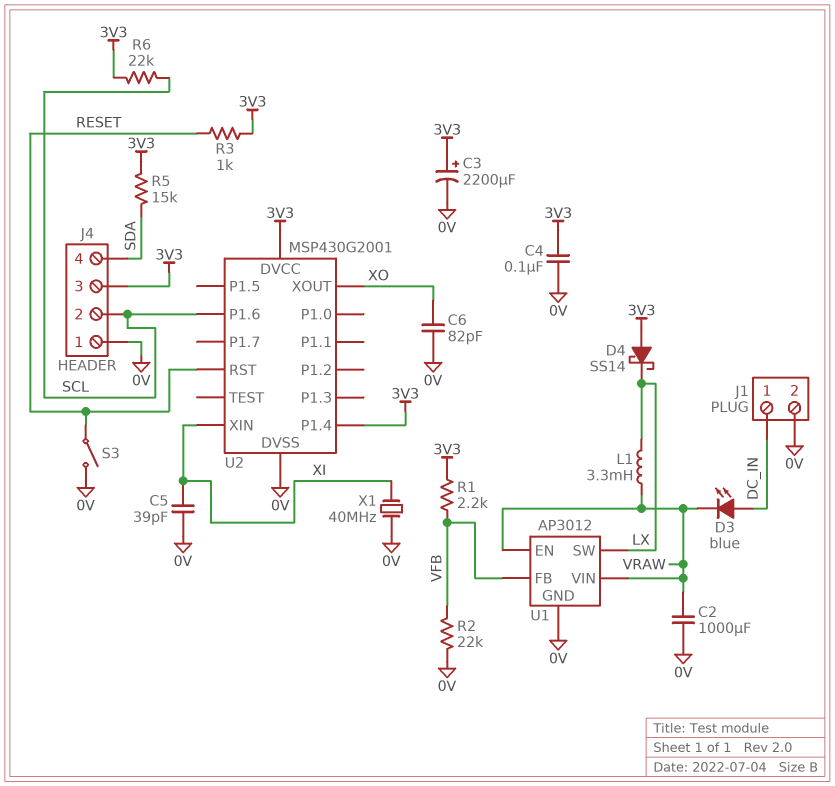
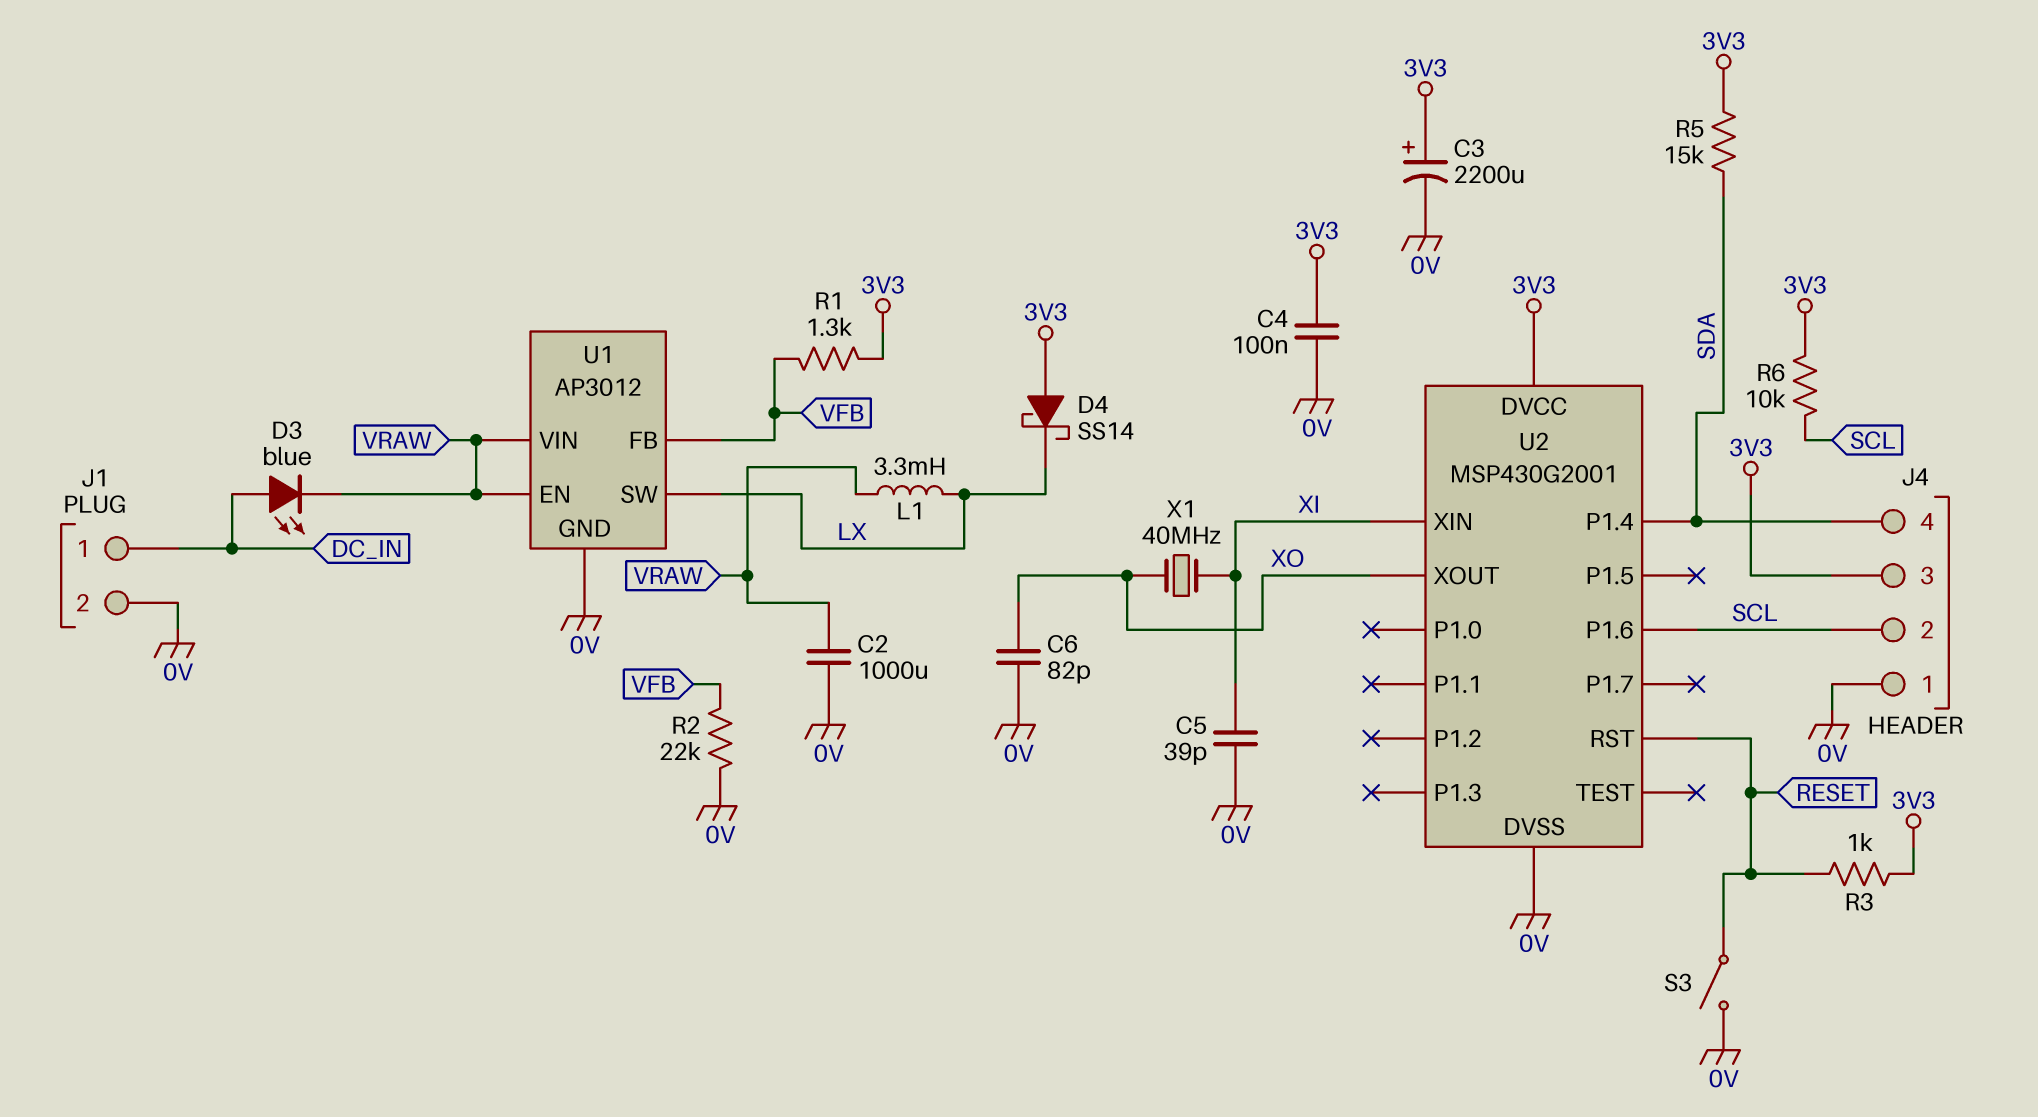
R1: 2.2k (3V3, VFB) -> 1.3k (3V3, VFB)
R6: 22k (3V3, SCL) -> 10k (3V3, SCL)
U2 pin P1.4: 3V3 -> SDA
X1: 40MHz (0V, XI) -> 40MHz (XI, XO)

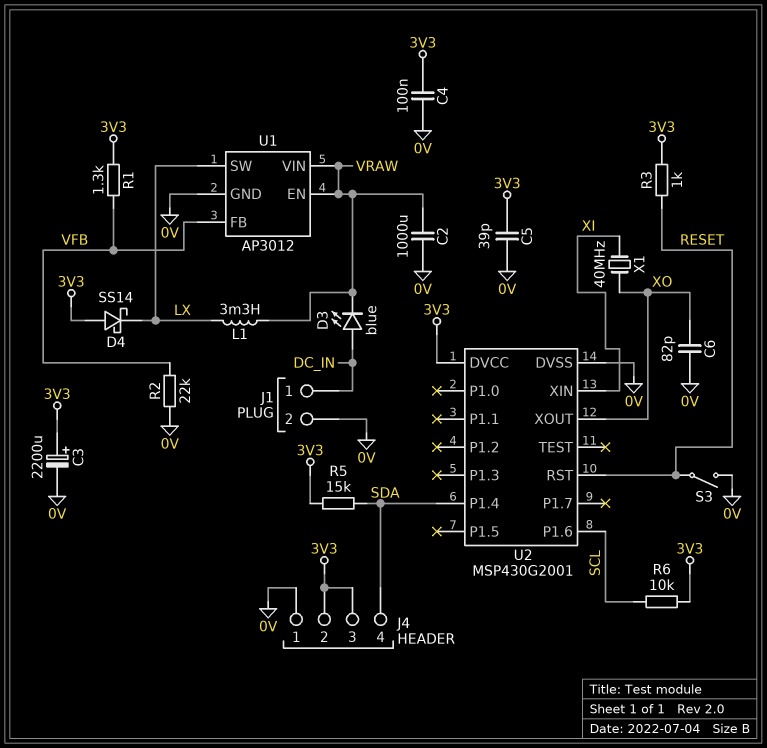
C5: 39pF (0V, XI) -> 39pF (0V, 3V3)
J4 pin 2: SCL -> 3V3

